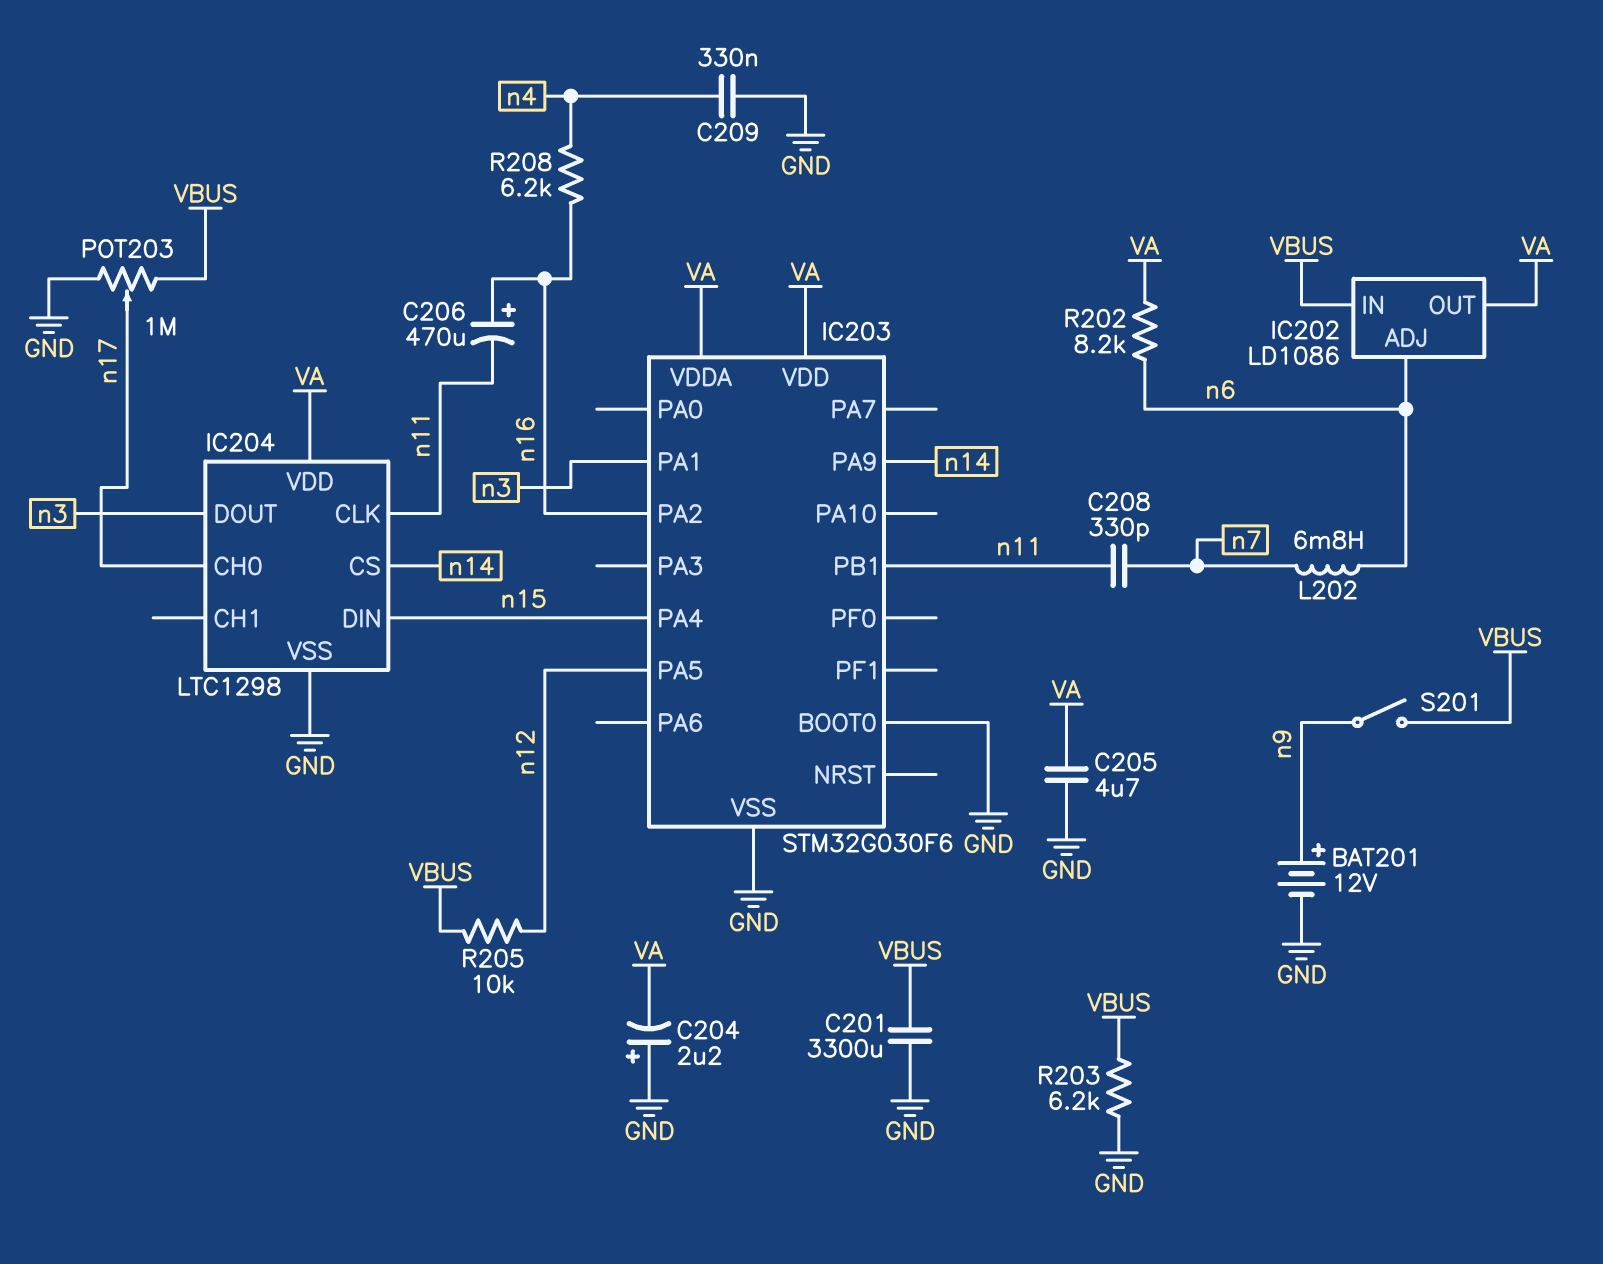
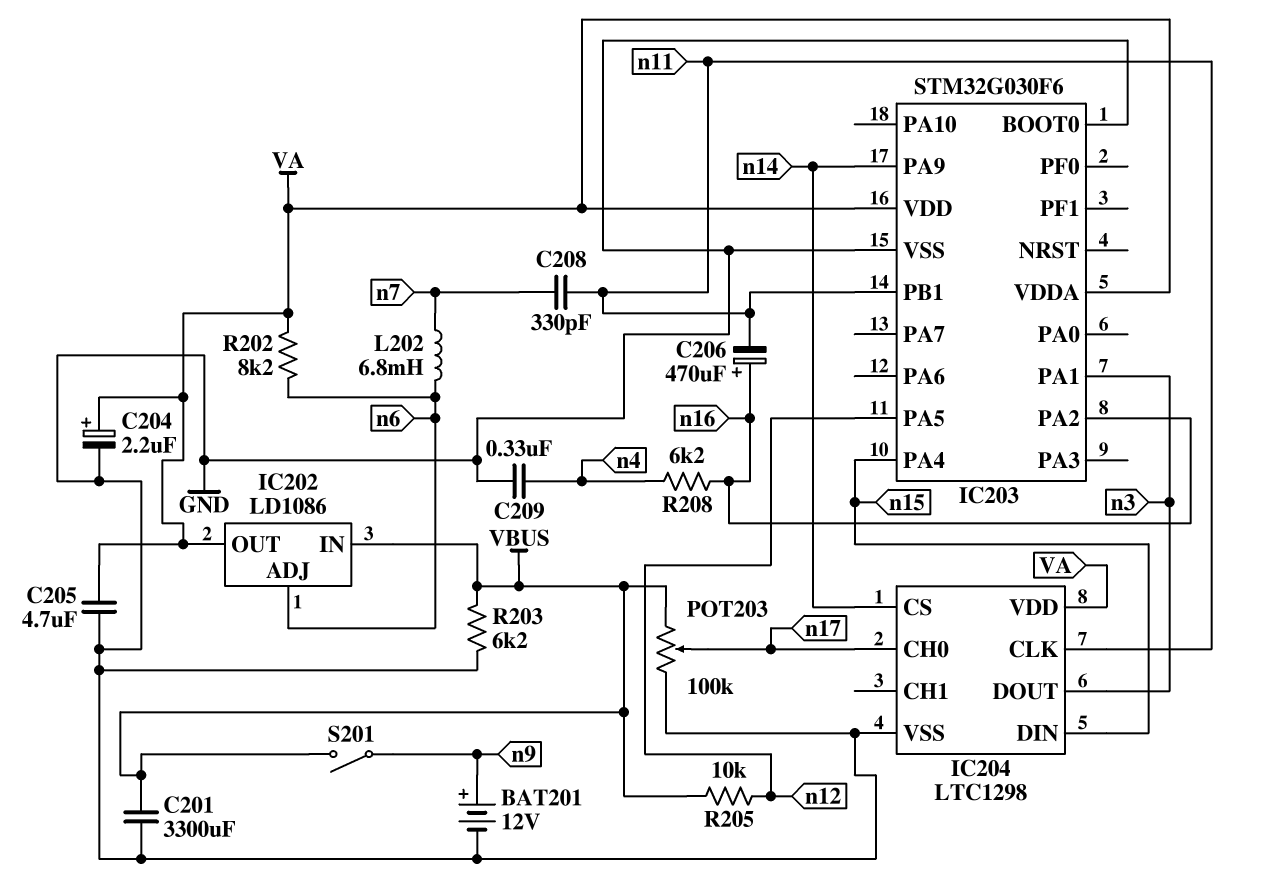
C204: 2.2uF (plus GND, minus VA) -> 2.2uF (plus VA, minus GND)
POT203: 1M (GND, VBUS, wiper n17) -> 100k (GND, VBUS, wiper n17)

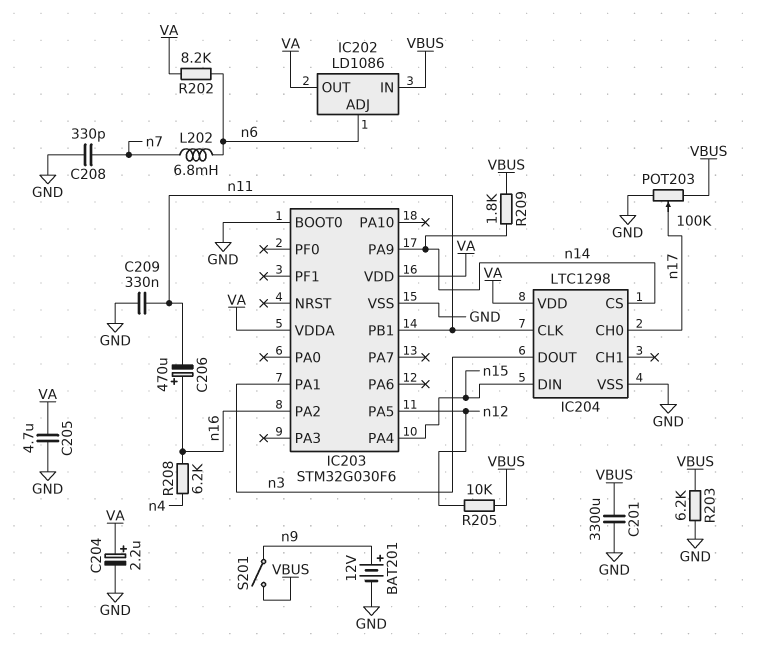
C208: 330pF (n7, n11) -> 330pF (GND, n7)
C209: 330nF (GND, n4) -> 330nF (GND, n11)
R209: none -> 1.8k (VBUS, n14)

